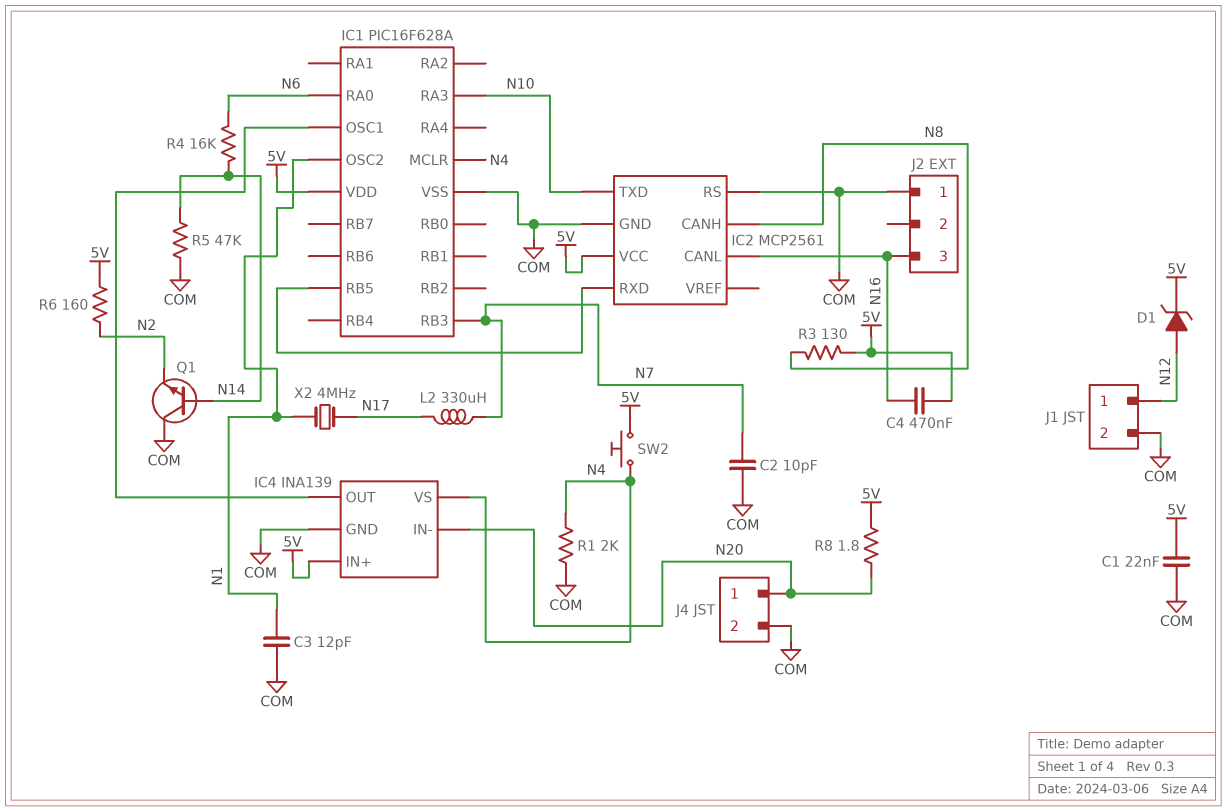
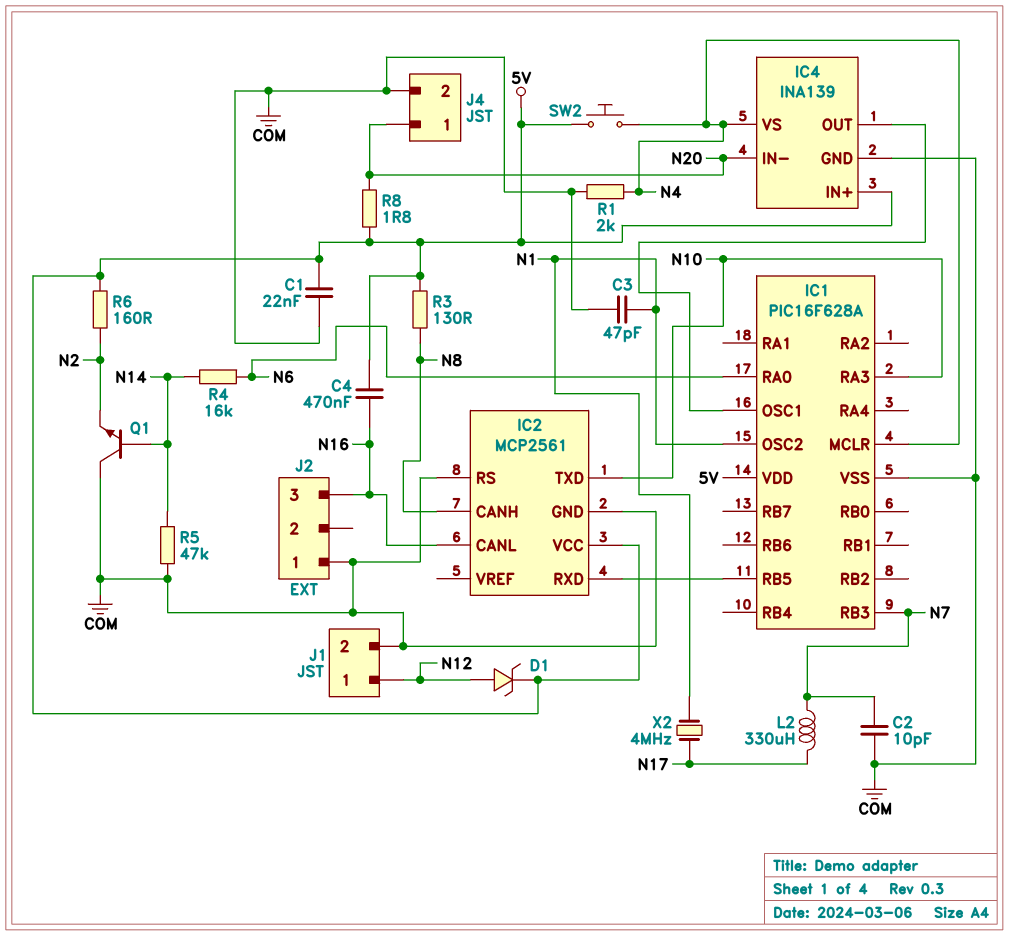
C3: 12pF (COM, N1) -> 47pF (COM, N1)

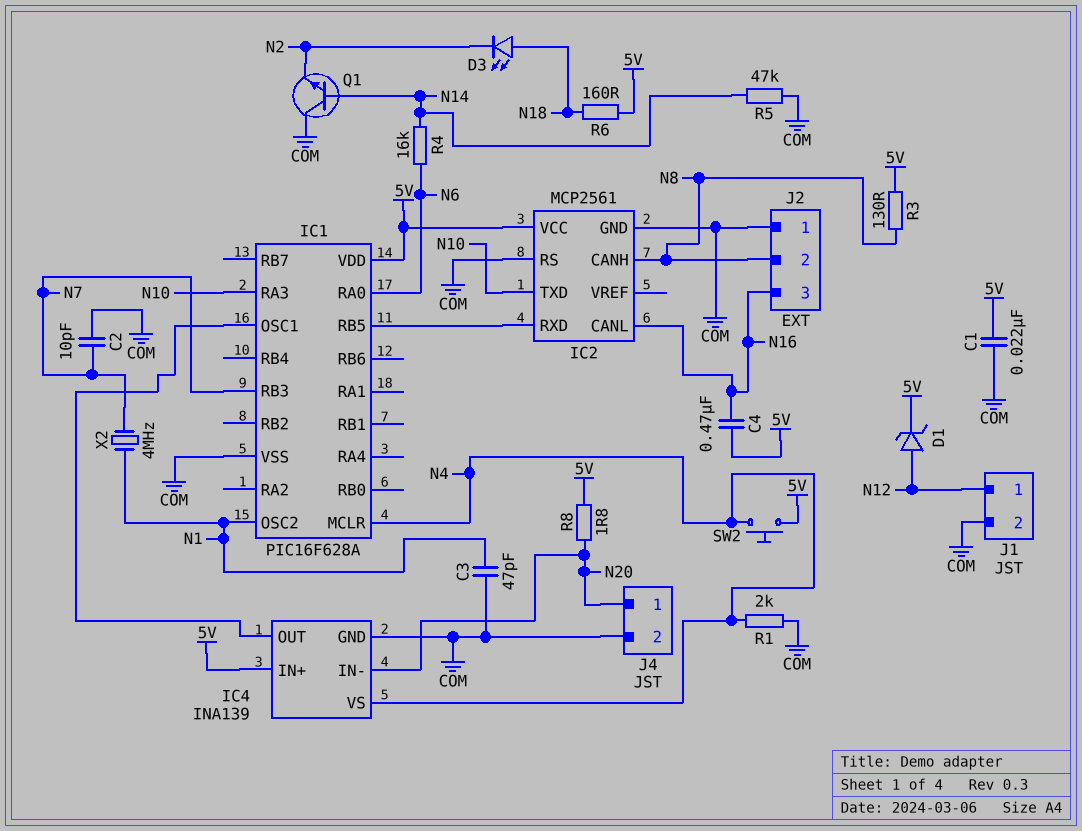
D3: none -> LED (A N18, K N2)
J2 pin 2: none -> N8
L2: 330uH (N7, N17) -> none
R6: 160 (5V, N2) -> 160 (5V, N18)
X2: 4MHz (N1, N17) -> 4MHz (N1, N7)

